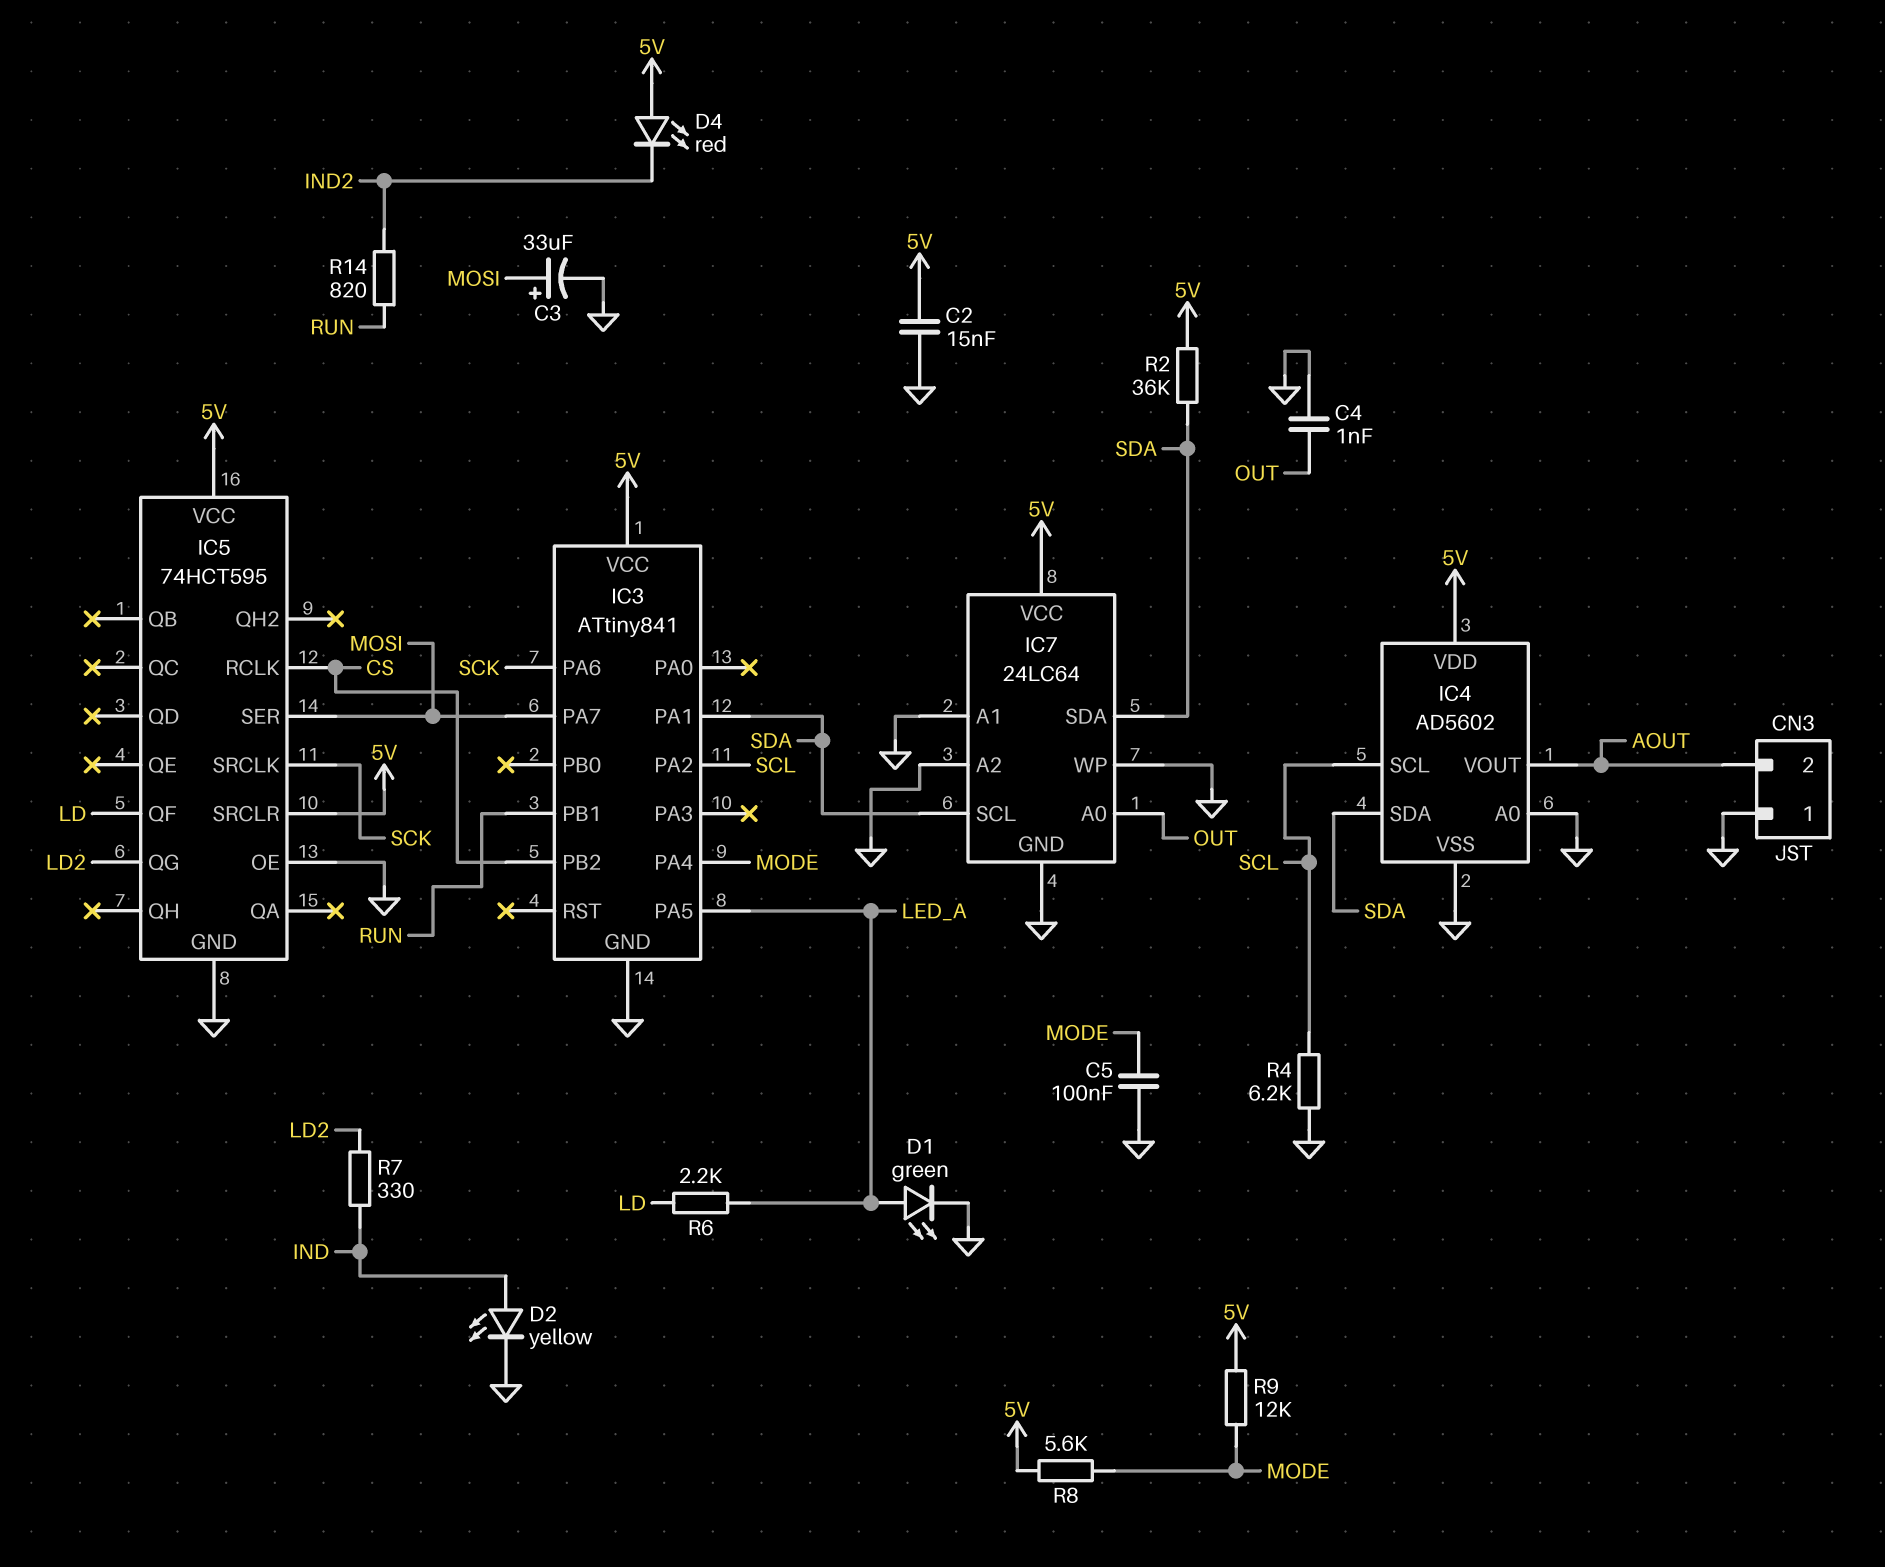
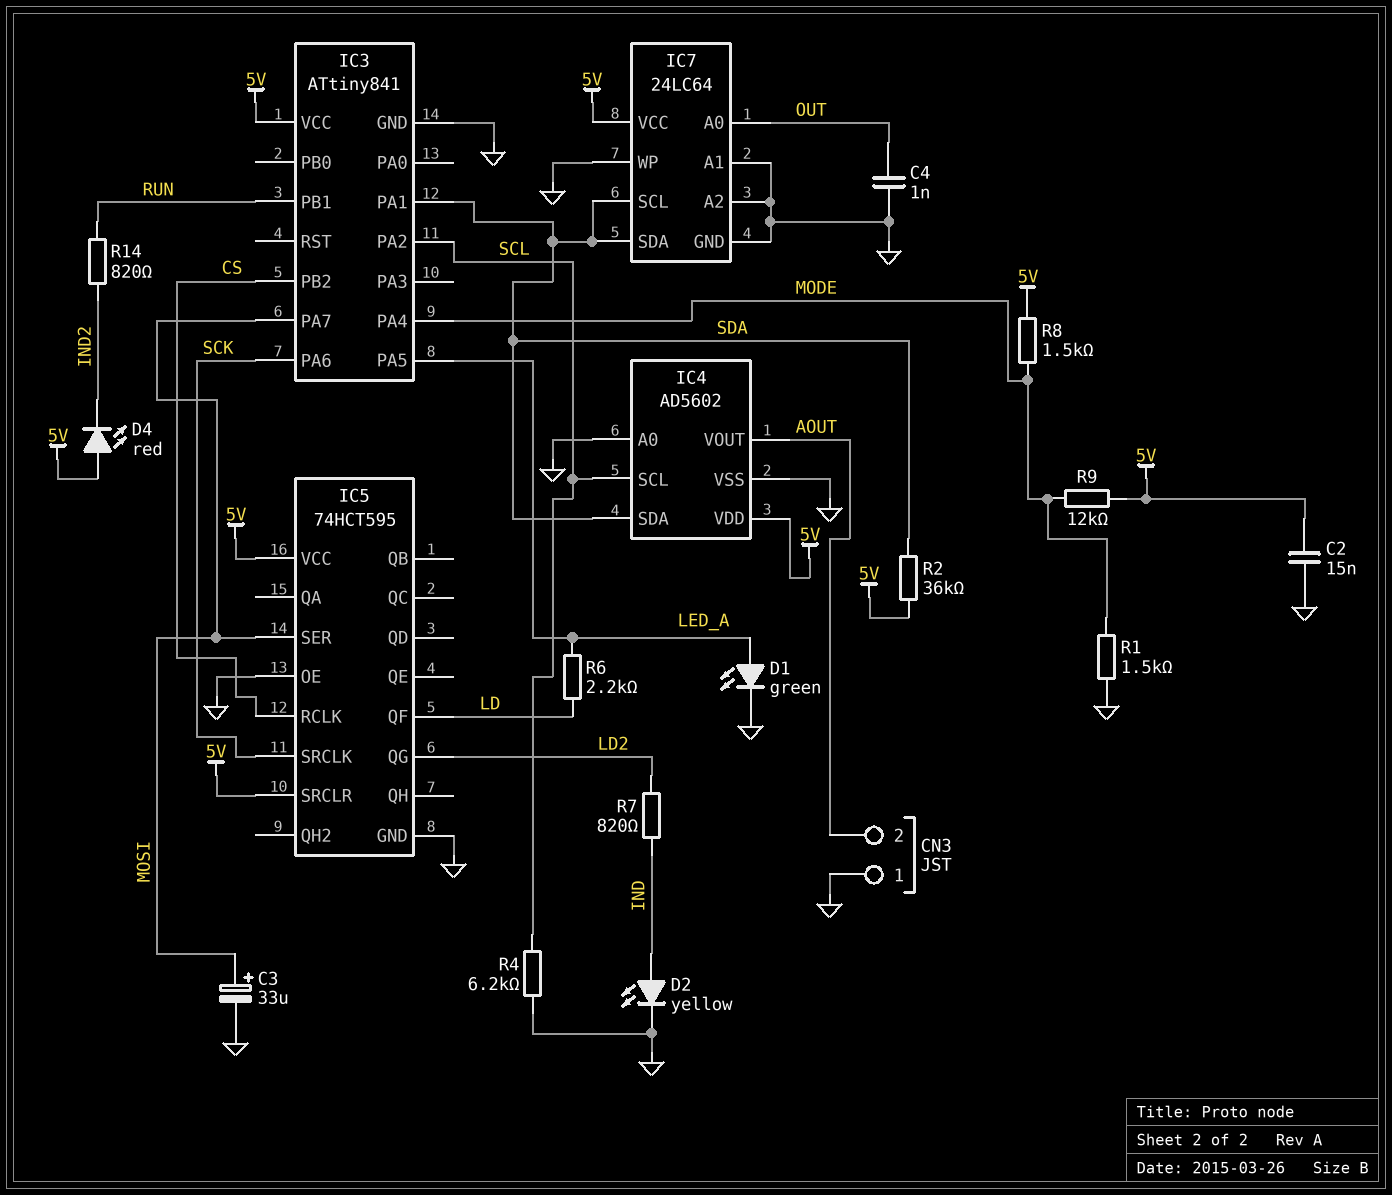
C5: 100nF (GND, MODE) -> none
R1: none -> 1.5k (GND, MODE)
R7: 330 (IND, LD2) -> 820 (IND, LD2)
R8: 5.6k (5V, MODE) -> 1.5k (5V, MODE)

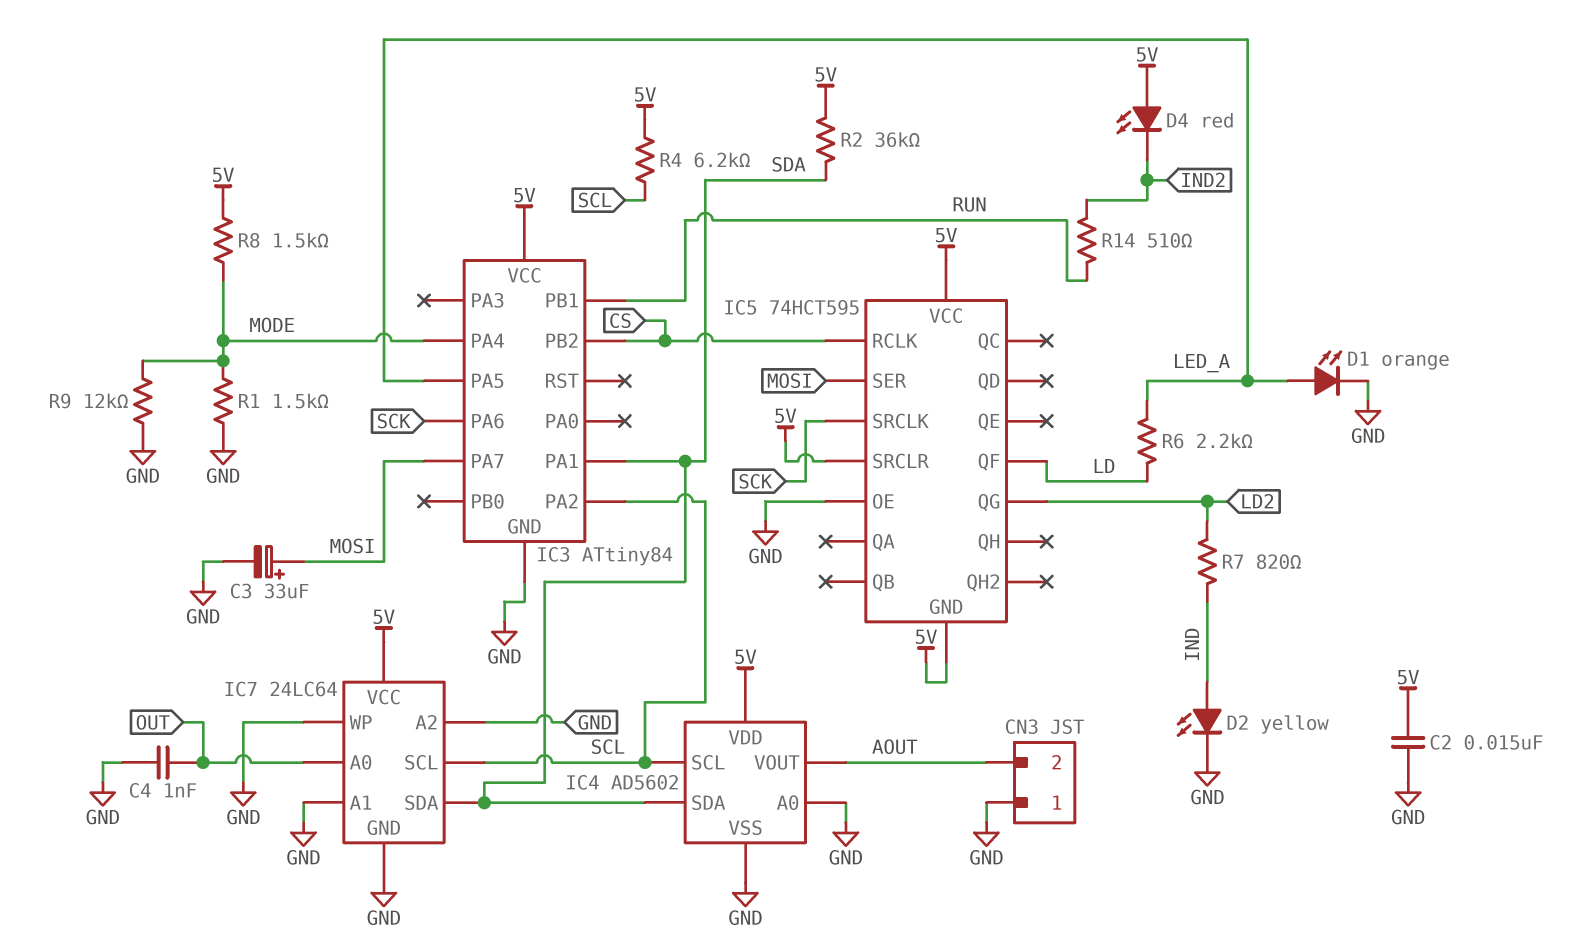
D1: LED green (A LED_A, K GND) -> LED orange (A LED_A, K GND)
IC3: ATtiny841 -> ATtiny84
IC5 pin GND: GND -> 5V
IC7 pin SCL: SDA -> SCL
R4: 6.2k (GND, SCL) -> 6.2k (5V, SCL)
R9: 12k (5V, MODE) -> 12k (GND, MODE)
R14: 820 (IND2, RUN) -> 510 (IND2, RUN)

